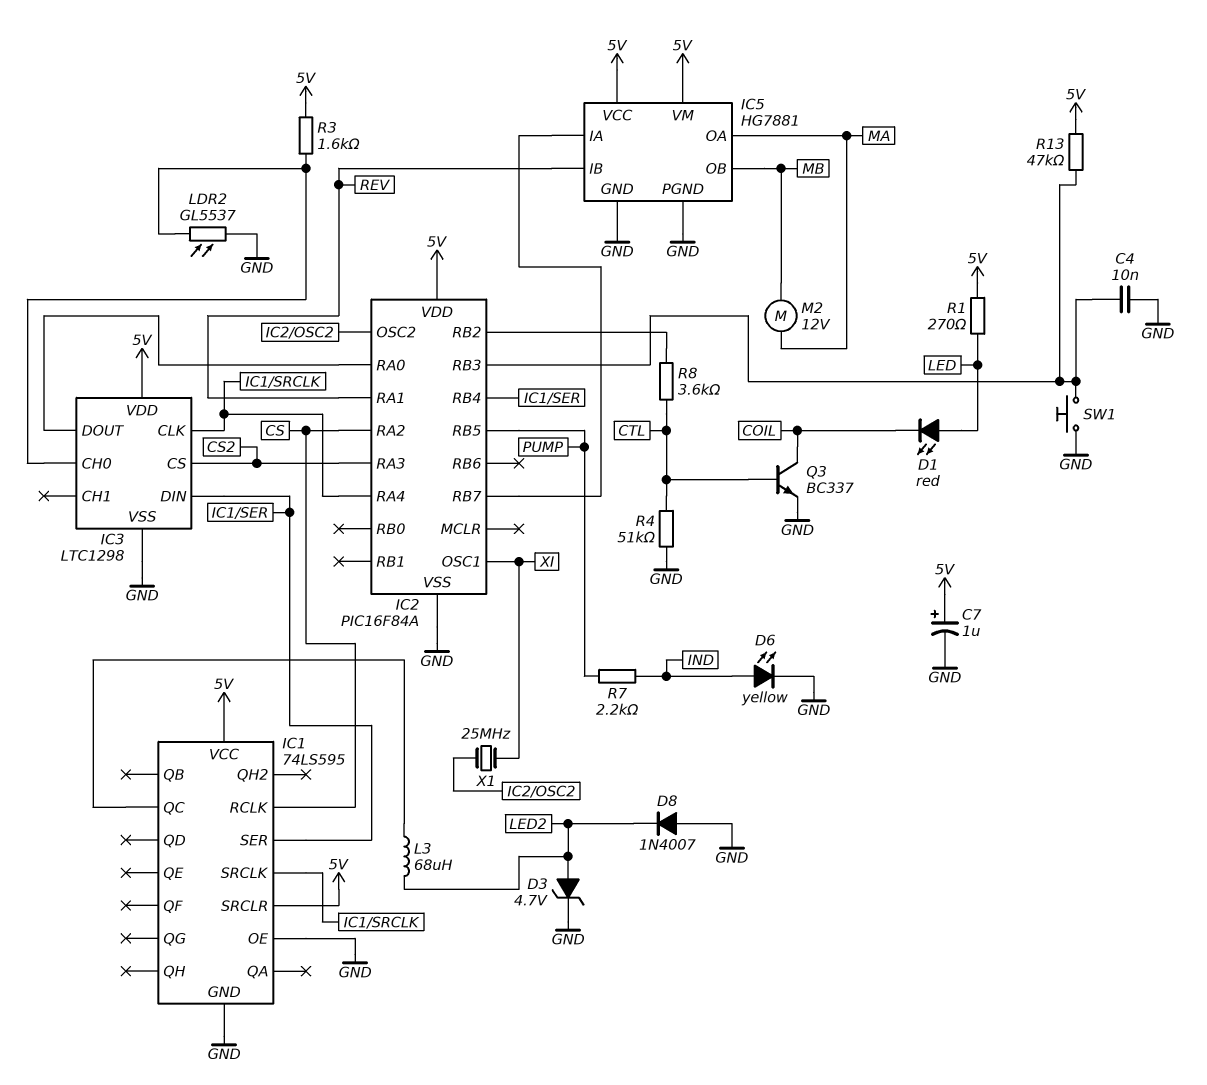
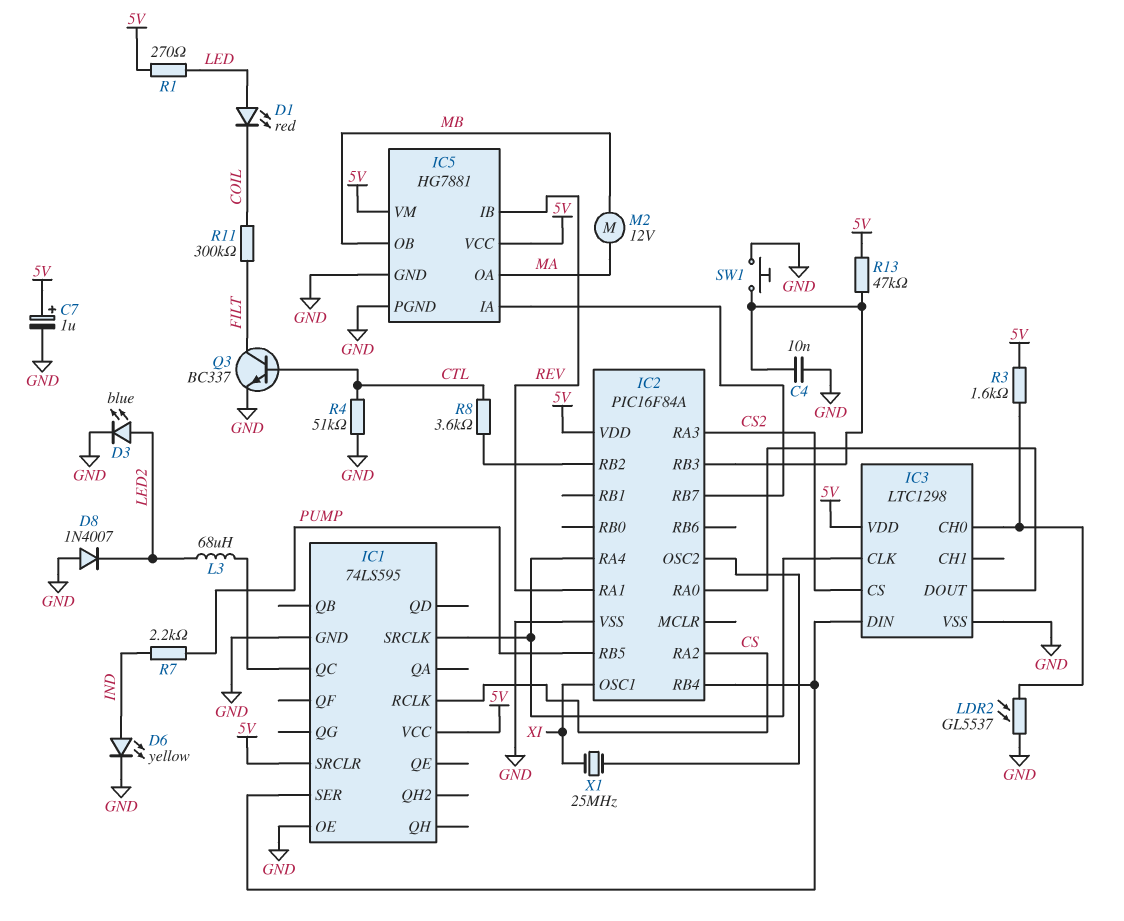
D3: zener 4.7V (A LED2, K GND) -> LED blue (A LED2, K GND)
Q3: NPN BC337 (B CTL, C COIL, E GND) -> NPN BC337 (B CTL, C FILT, E GND)
R11: none -> 300k (COIL, FILT)

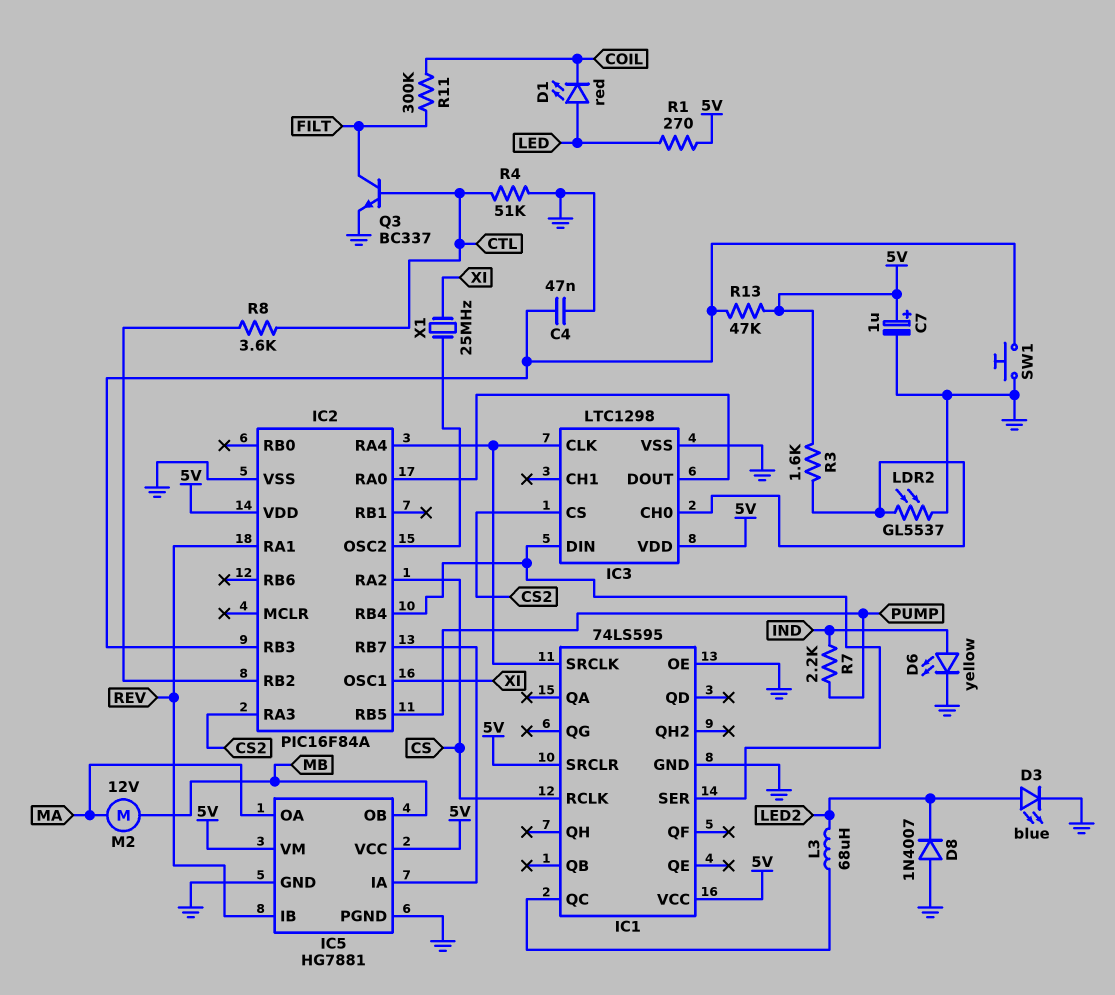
C4: 10nF (GND, IC2/RB3) -> 47nF (GND, IC2/RB3)

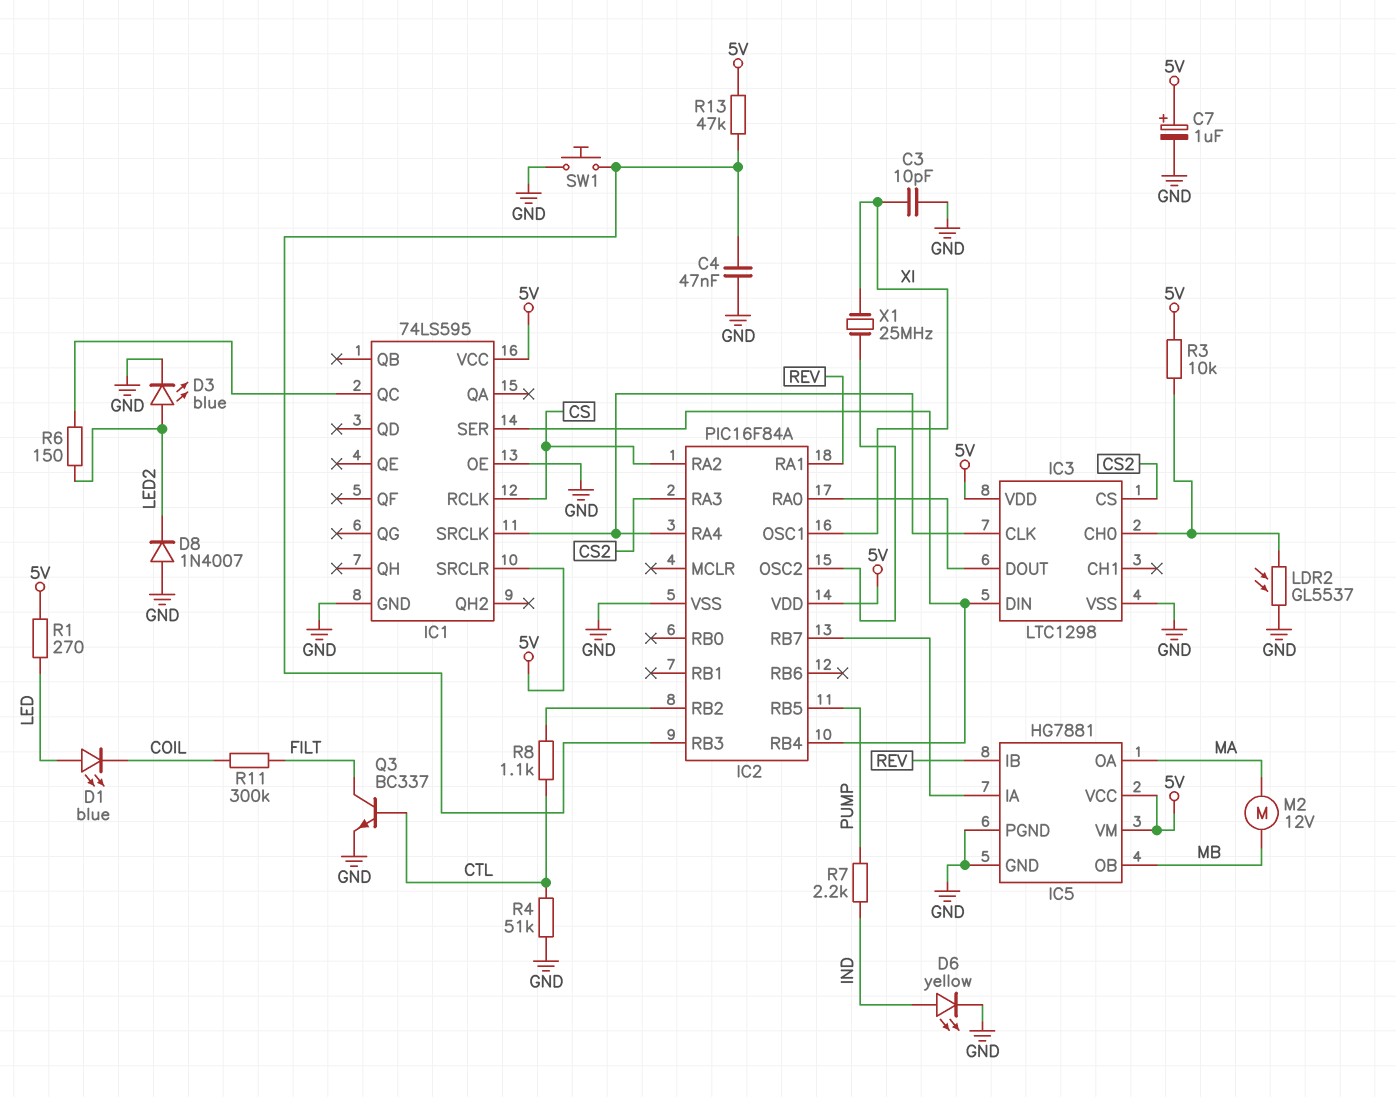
C3: none -> 10pF (GND, XI)
D1: LED red (A LED, K COIL) -> LED blue (A LED, K COIL)
L3: 68uH (IC1/QC, LED2) -> none
R3: 1.6k (5V, IC3/CH0) -> 10k (5V, IC3/CH0)
R6: none -> 150 (IC1/QC, LED2)
R8: 3.6k (CTL, IC2/RB2) -> 1.1k (CTL, IC2/RB2)

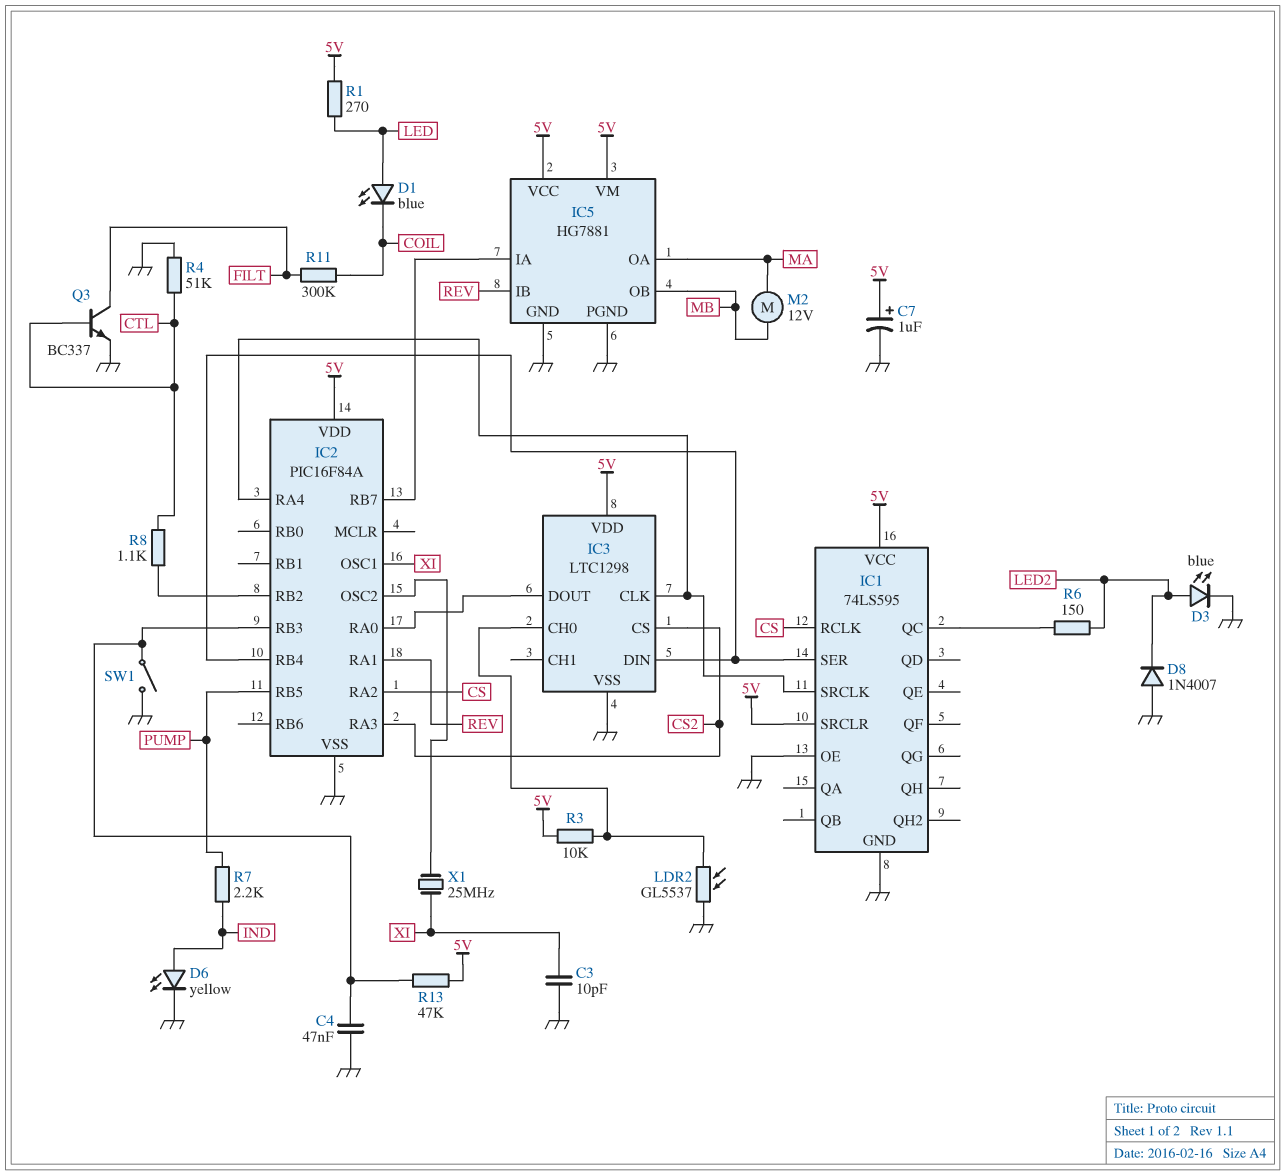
SW1: button (GND, IC2/RB3) -> switch (GND, IC2/RB3)

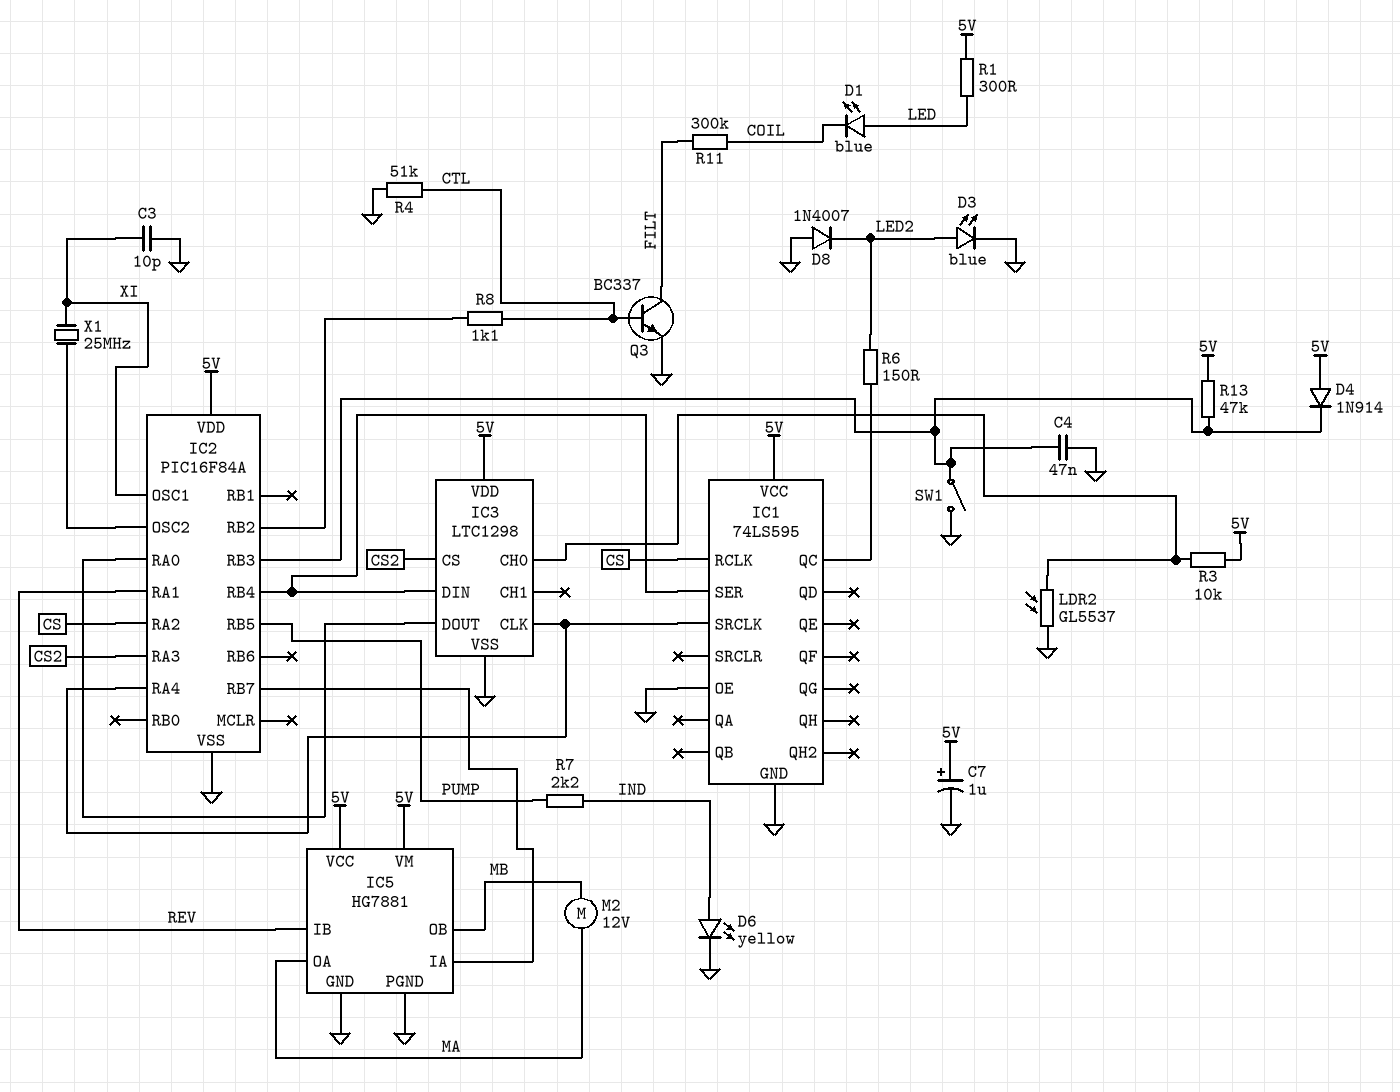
D4: none -> diode 1N914 (A 5V, K IC2/RB3)
IC1 pin SRCLR: 5V -> none
R1: 270 (5V, LED) -> 300 (5V, LED)

